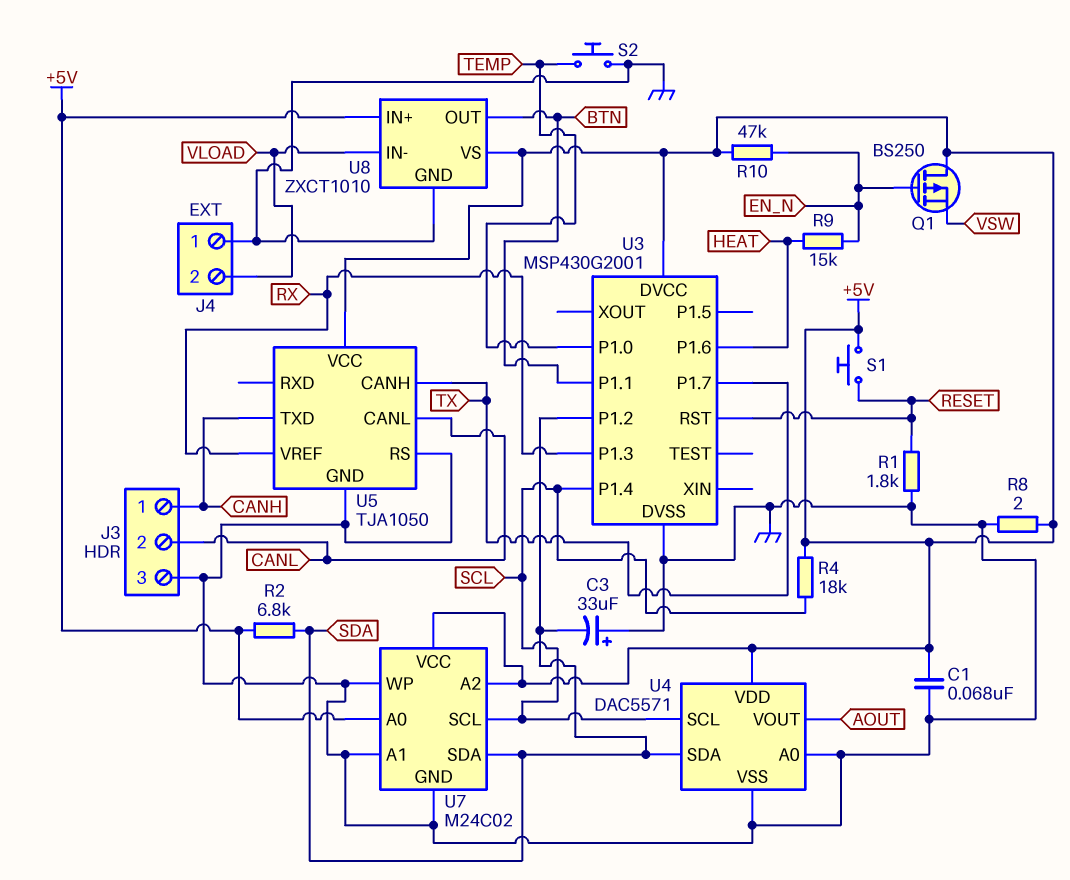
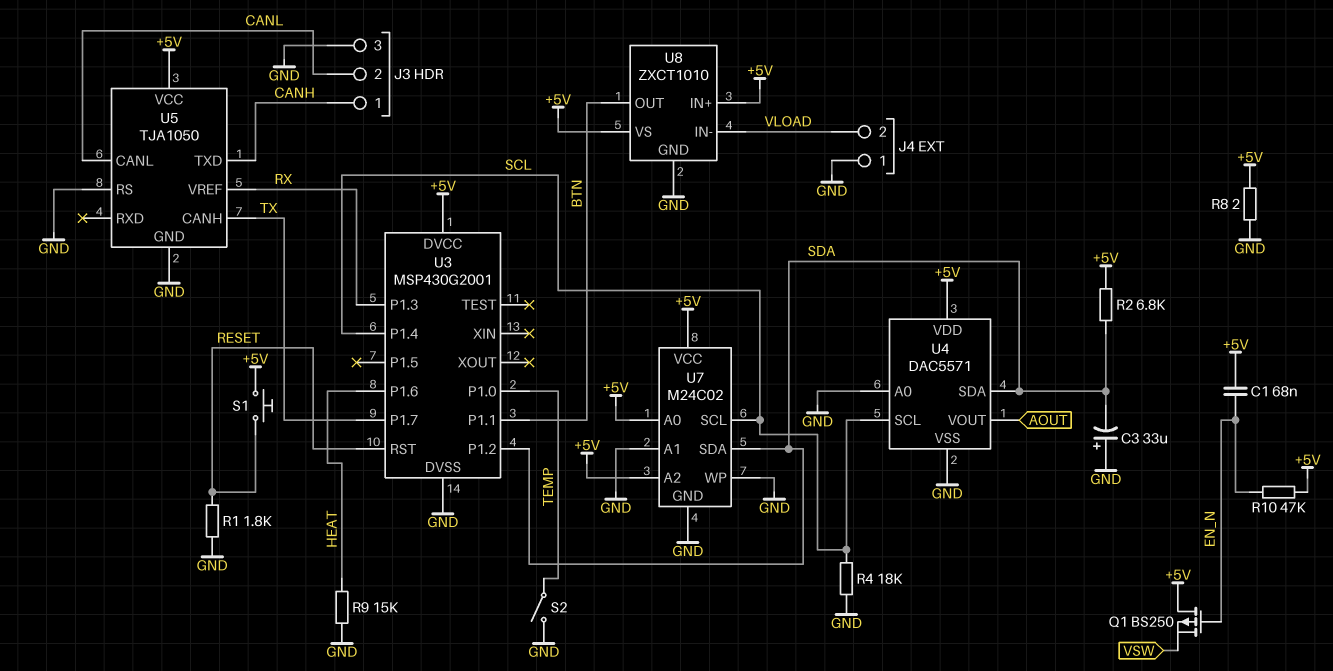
C1: 68nF (+5V, GND) -> 68nF (+5V, EN_N)
R4: 18k (+5V, SCL) -> 18k (GND, SCL)
R9: 15k (EN_N, HEAT) -> 15k (GND, HEAT)
S2: button (GND, TEMP) -> switch (GND, TEMP)

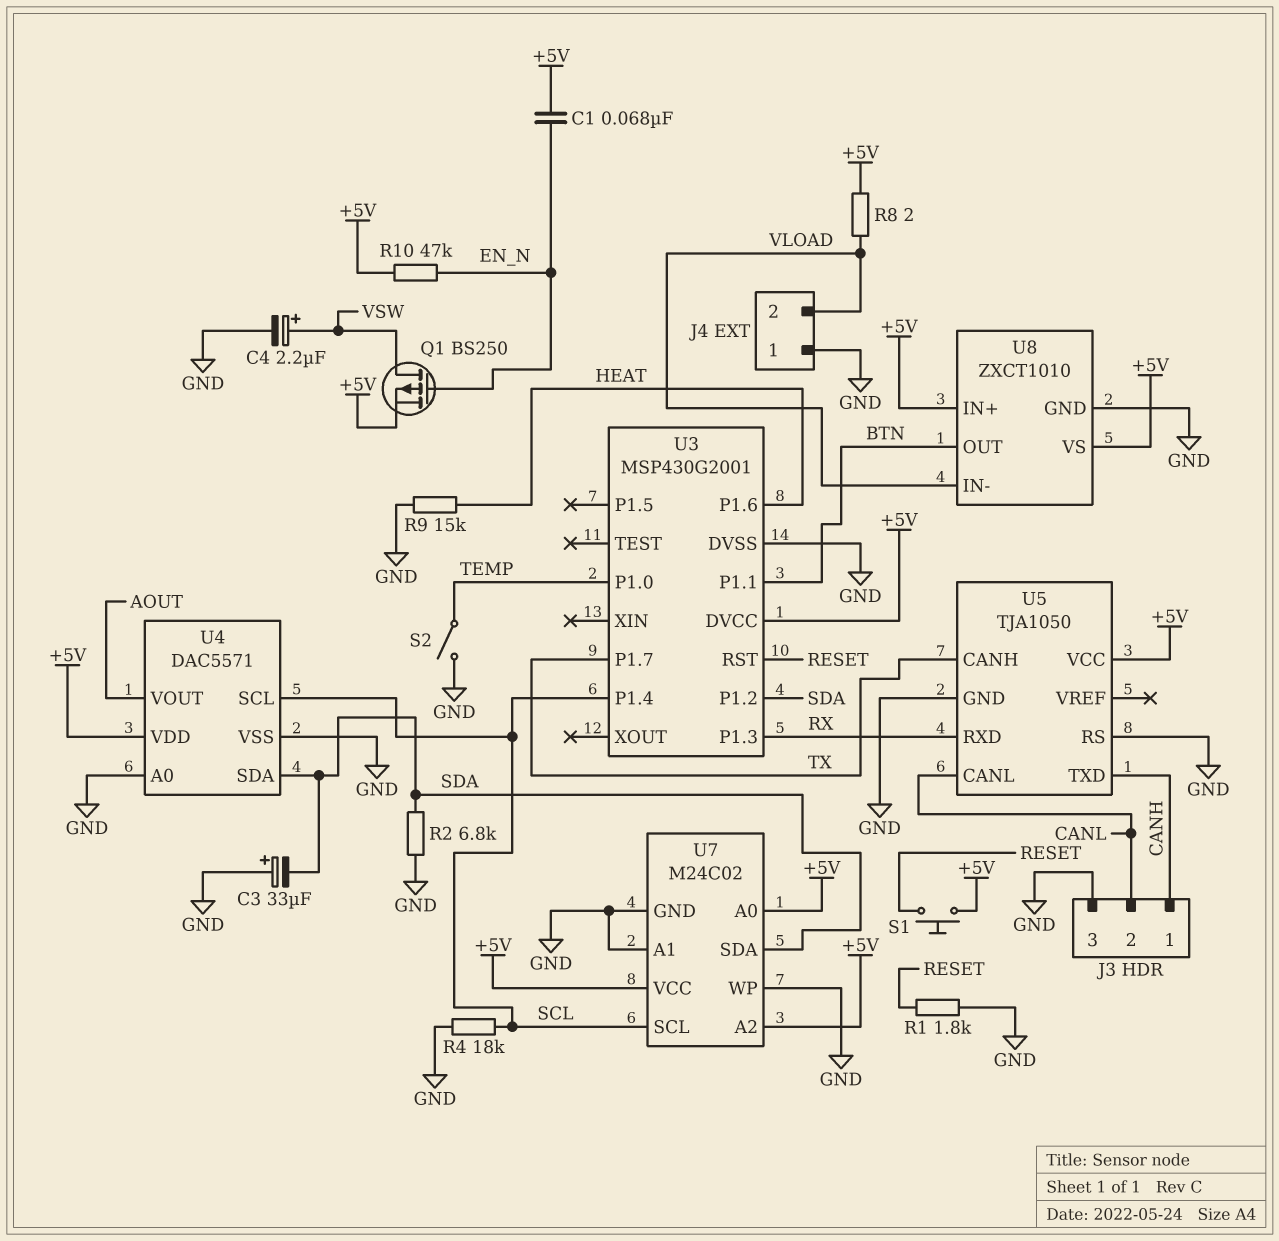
C4: none -> 2.2uF (plus VSW, minus GND)
Q1: PMOS BS250 (G EN_N, D +5V, S VSW) -> PMOS BS250 (G EN_N, D VSW, S +5V)
R2: 6.8k (+5V, SDA) -> 6.8k (GND, SDA)
R8: 2 (+5V, GND) -> 2 (+5V, VLOAD)
U5 pin RXD: none -> RX
U5 pin VREF: RX -> none

